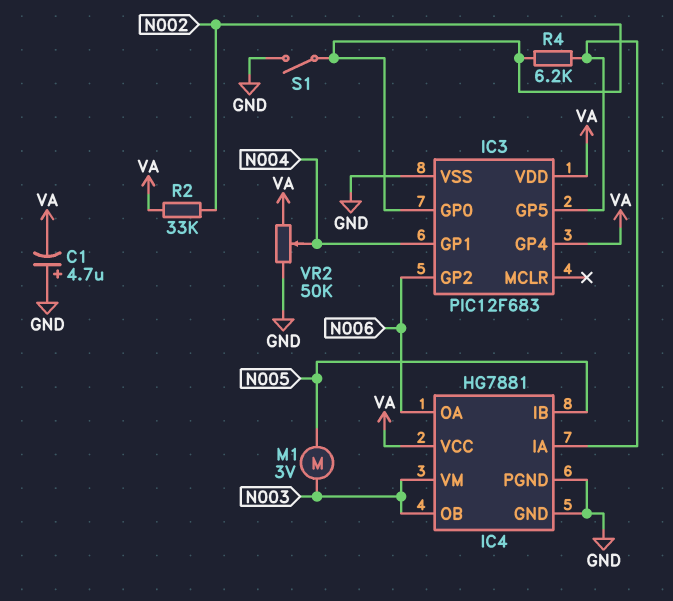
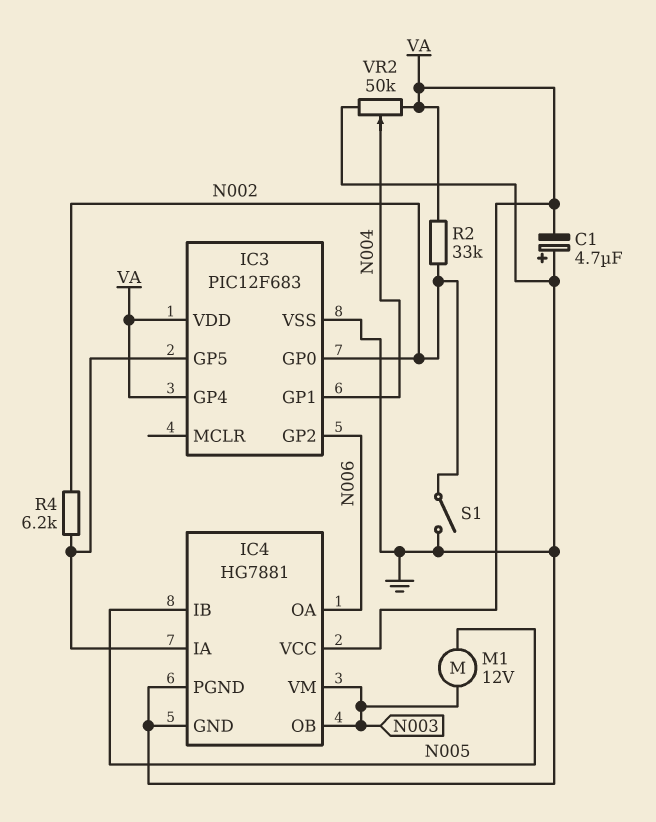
M1: motor 3V (N003, N005) -> motor 12V (N003, N005)

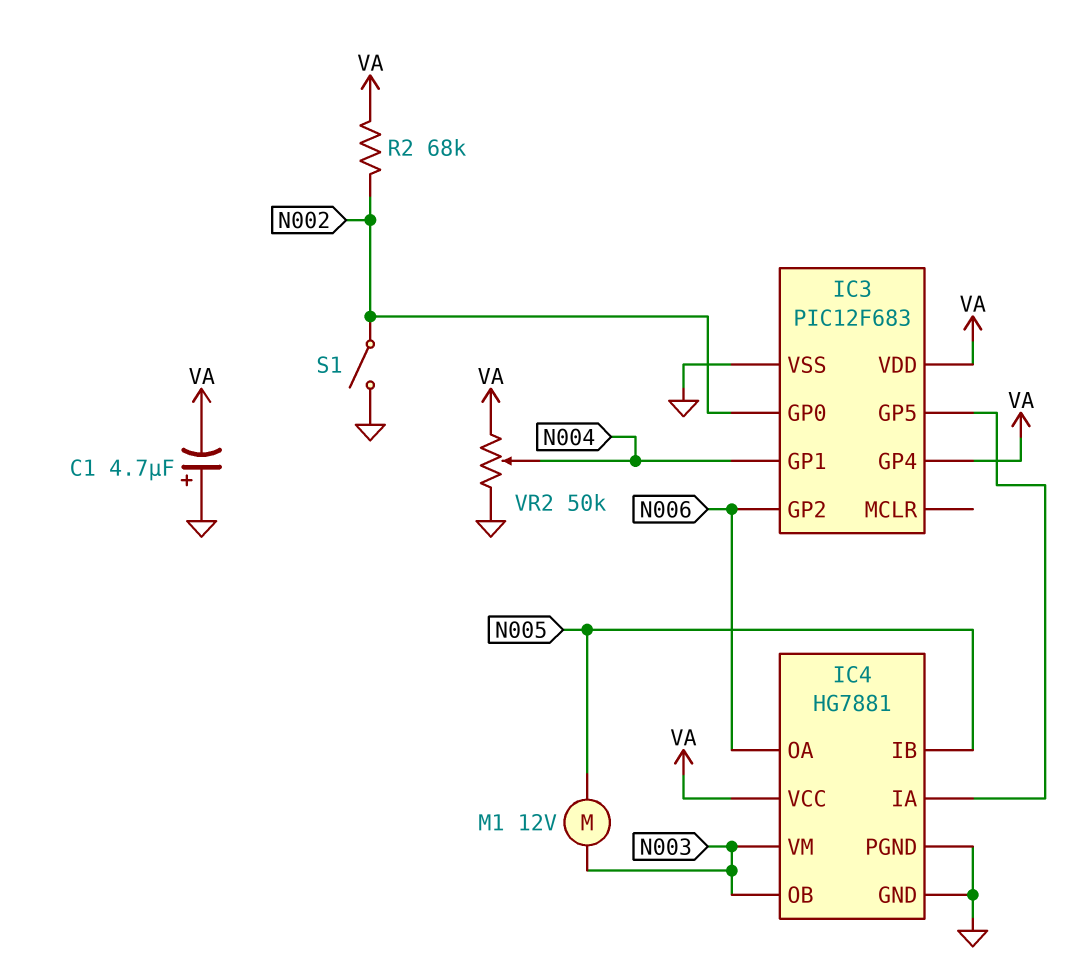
R2: 33k (N002, VA) -> 68k (N002, VA)
R4: 6.2k (IC3/GP5, N002) -> none

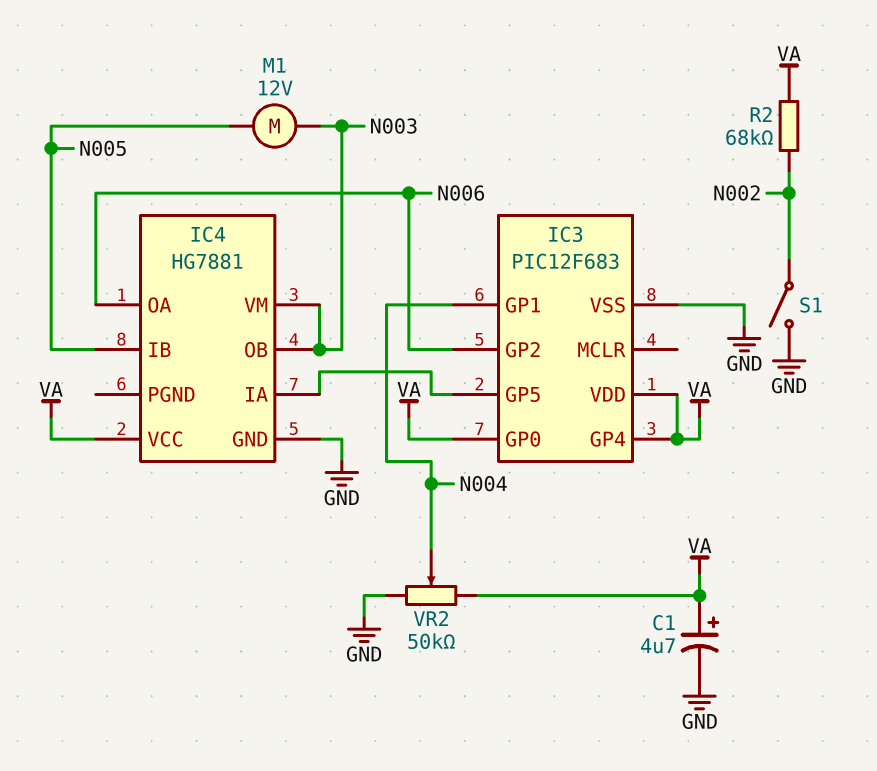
C1: 4.7uF (plus GND, minus VA) -> 4.7uF (plus VA, minus GND)
IC3 pin GP0: N002 -> VA
IC4 pin PGND: GND -> none

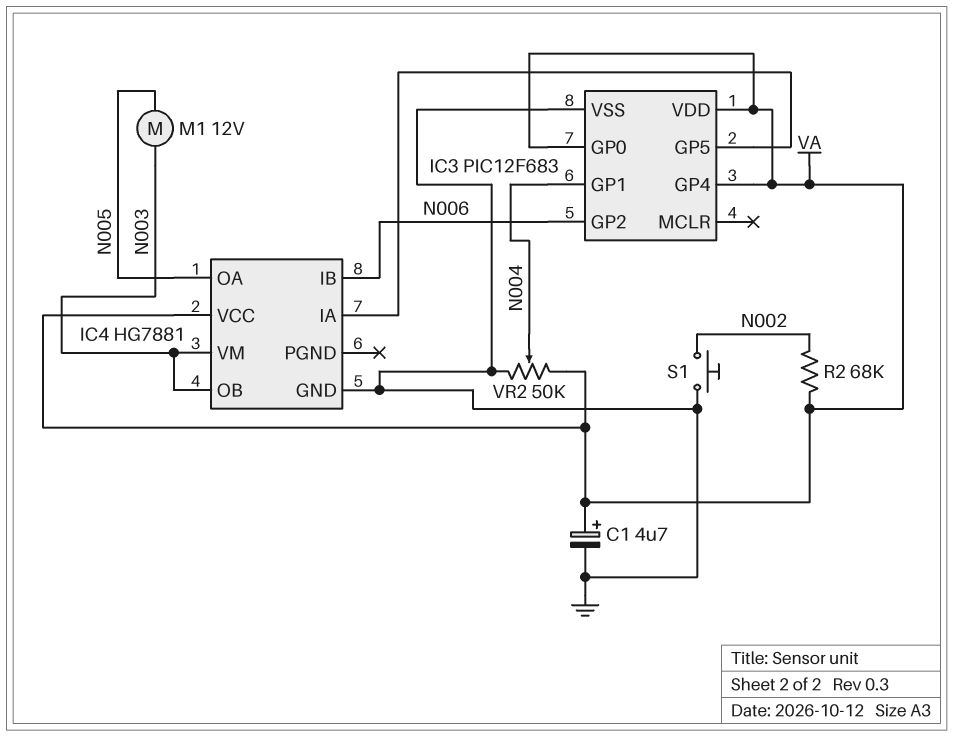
IC4 pin IB: N005 -> N006
IC4 pin OA: N006 -> N005
S1: switch (GND, N002) -> button (GND, N002)

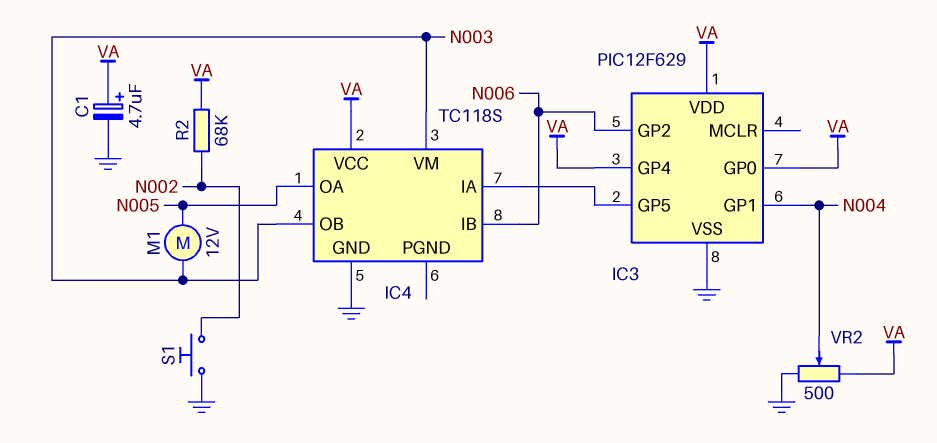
IC3: PIC12F683 -> PIC12F629
IC4: HG7881 -> TC118S
VR2: 50k (GND, VA, wiper N004) -> 500 (GND, VA, wiper N004)

